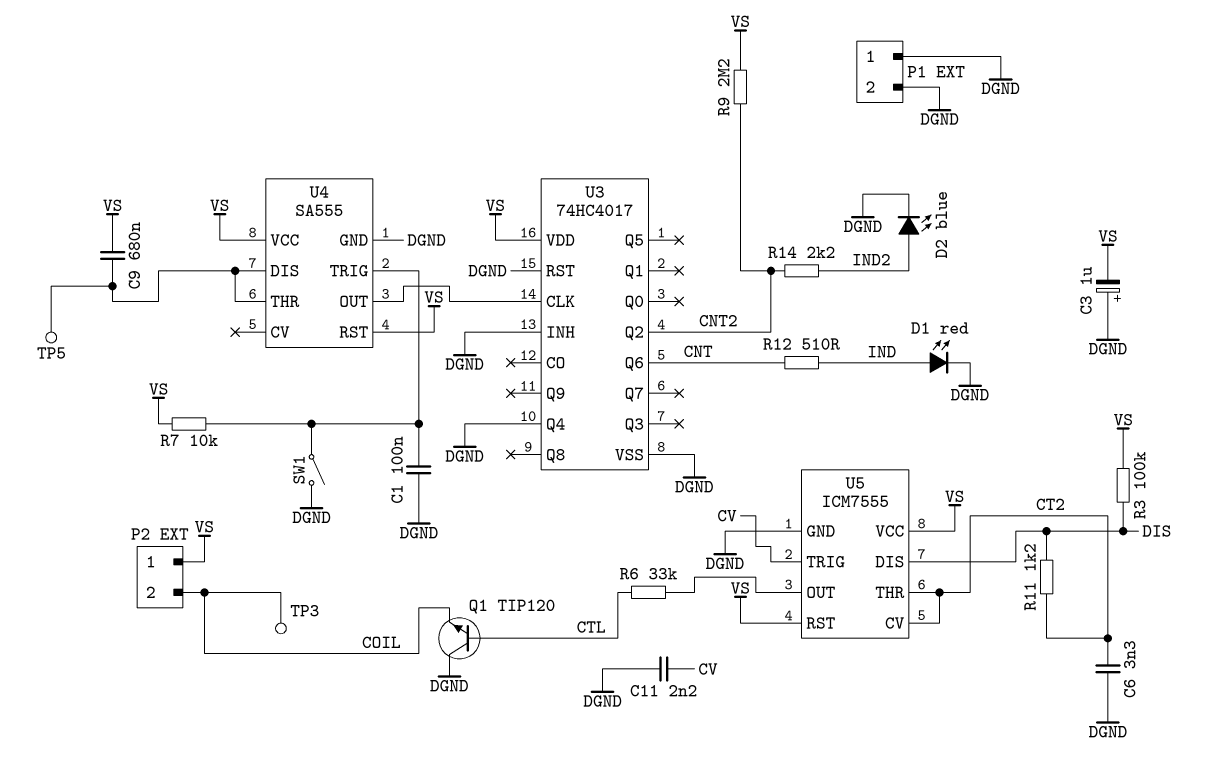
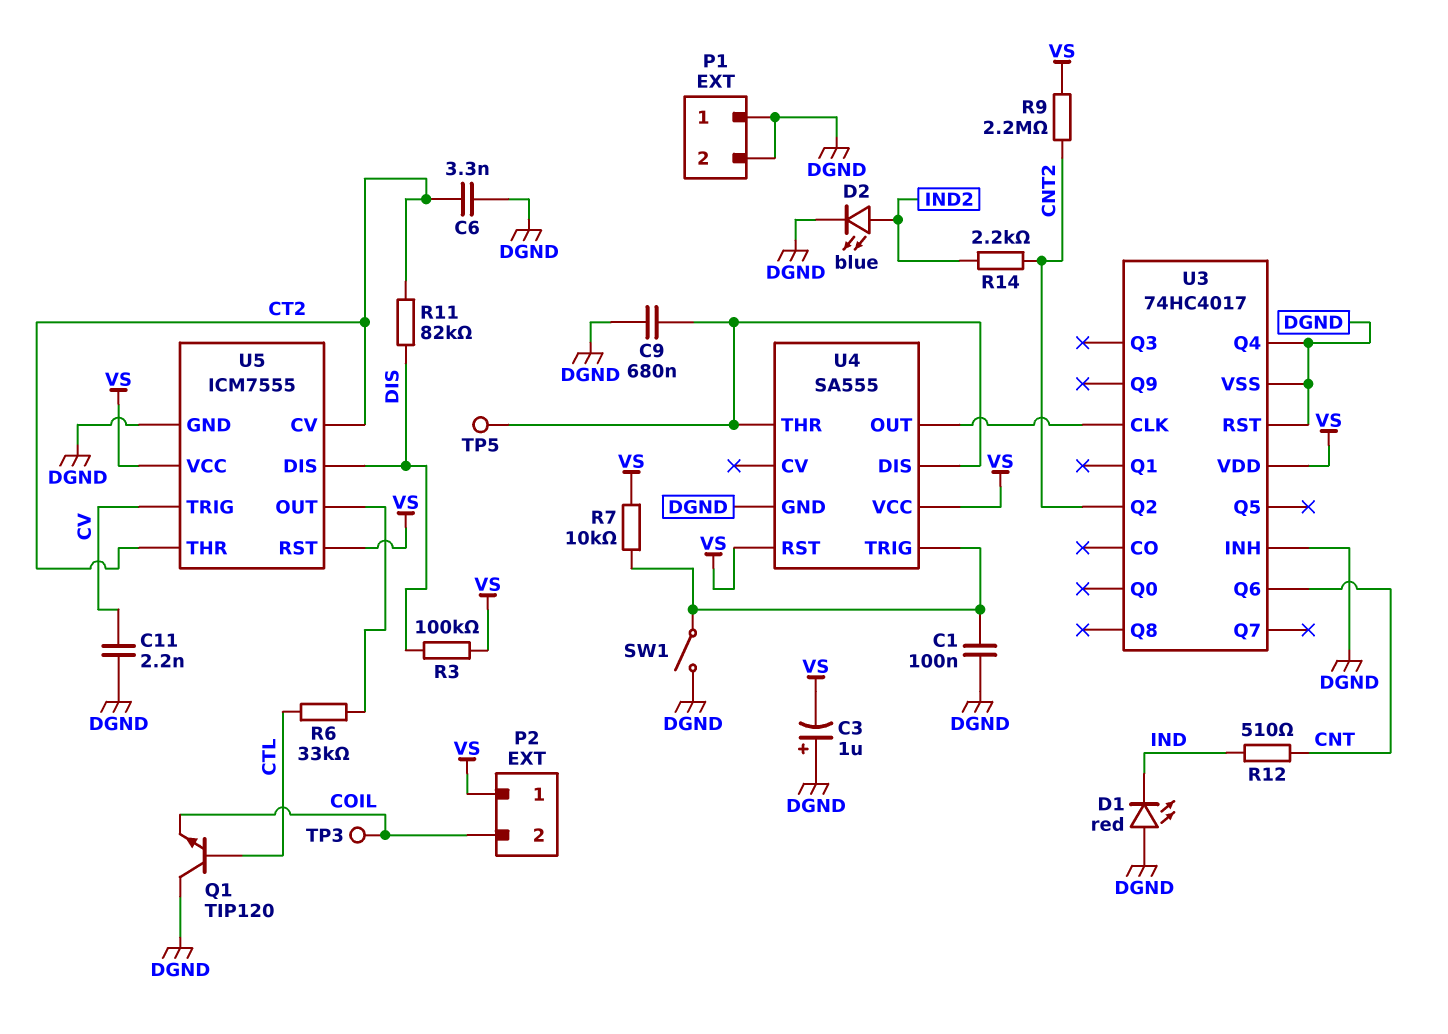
C9: 680nF (U4/DIS, VS) -> 680nF (DGND, U4/DIS)
D1: LED red (A IND, K DGND) -> LED red (A DGND, K IND)
R11: 1.2k (CT2, DIS) -> 82k (CT2, DIS)

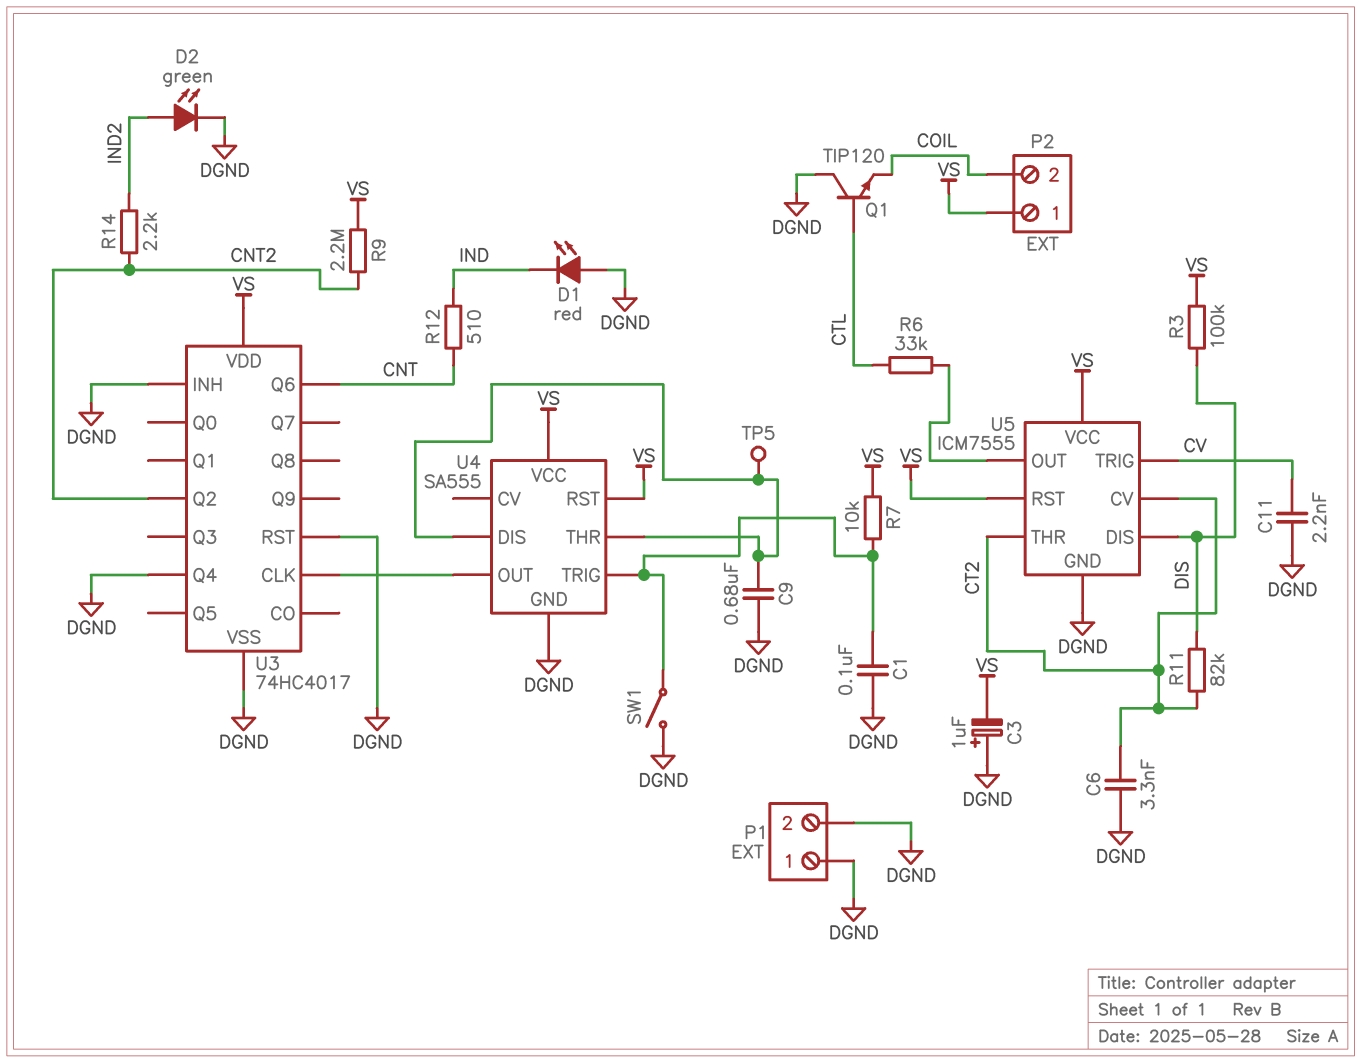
D2: LED blue (A IND2, K DGND) -> LED green (A IND2, K DGND)
TP3: test point (COIL) -> none

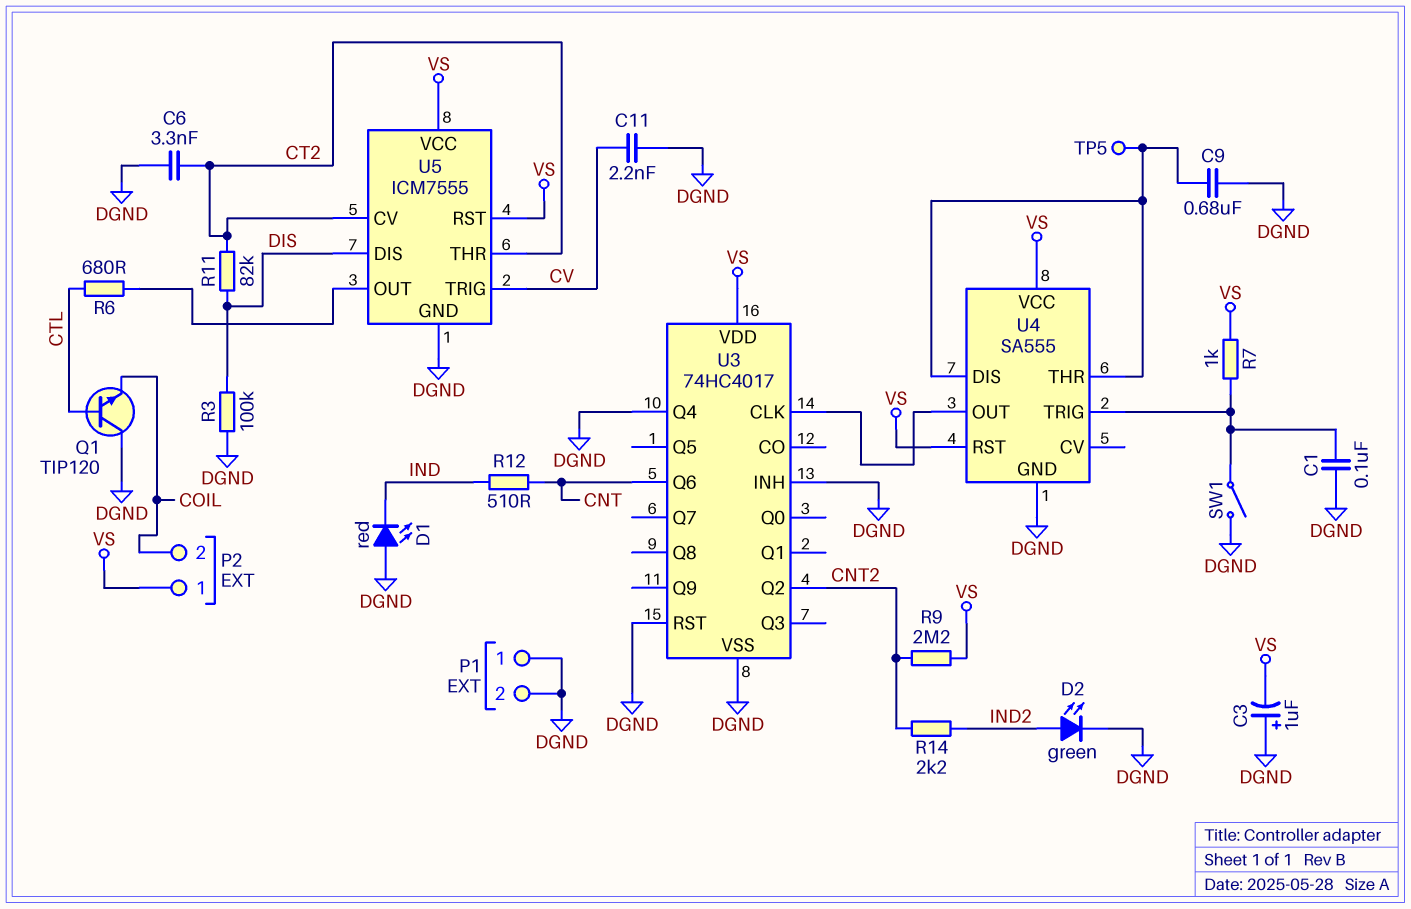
R3: 100k (DIS, VS) -> 100k (DGND, DIS)
R6: 33k (CTL, U5/OUT) -> 680 (CTL, U5/OUT)
R7: 10k (U4/TRIG, VS) -> 1k (U4/TRIG, VS)

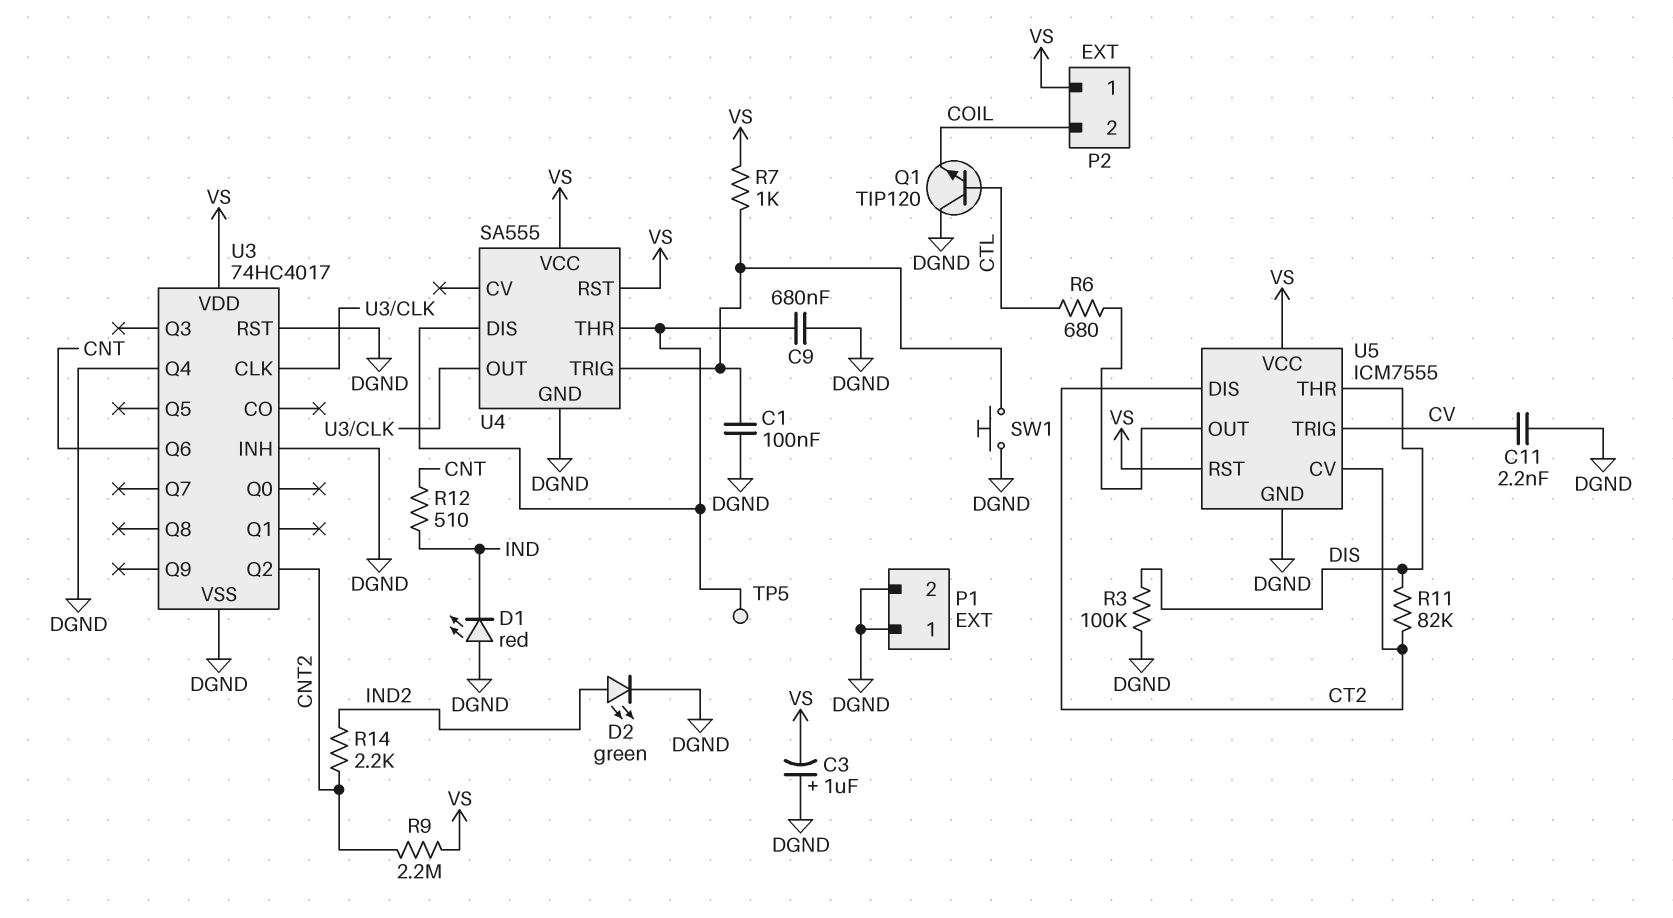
C6: 3.3nF (CT2, DGND) -> none
SW1: switch (DGND, U4/TRIG) -> button (DGND, U4/TRIG)
U5 pin DIS: DIS -> CT2
U5 pin THR: CT2 -> DIS

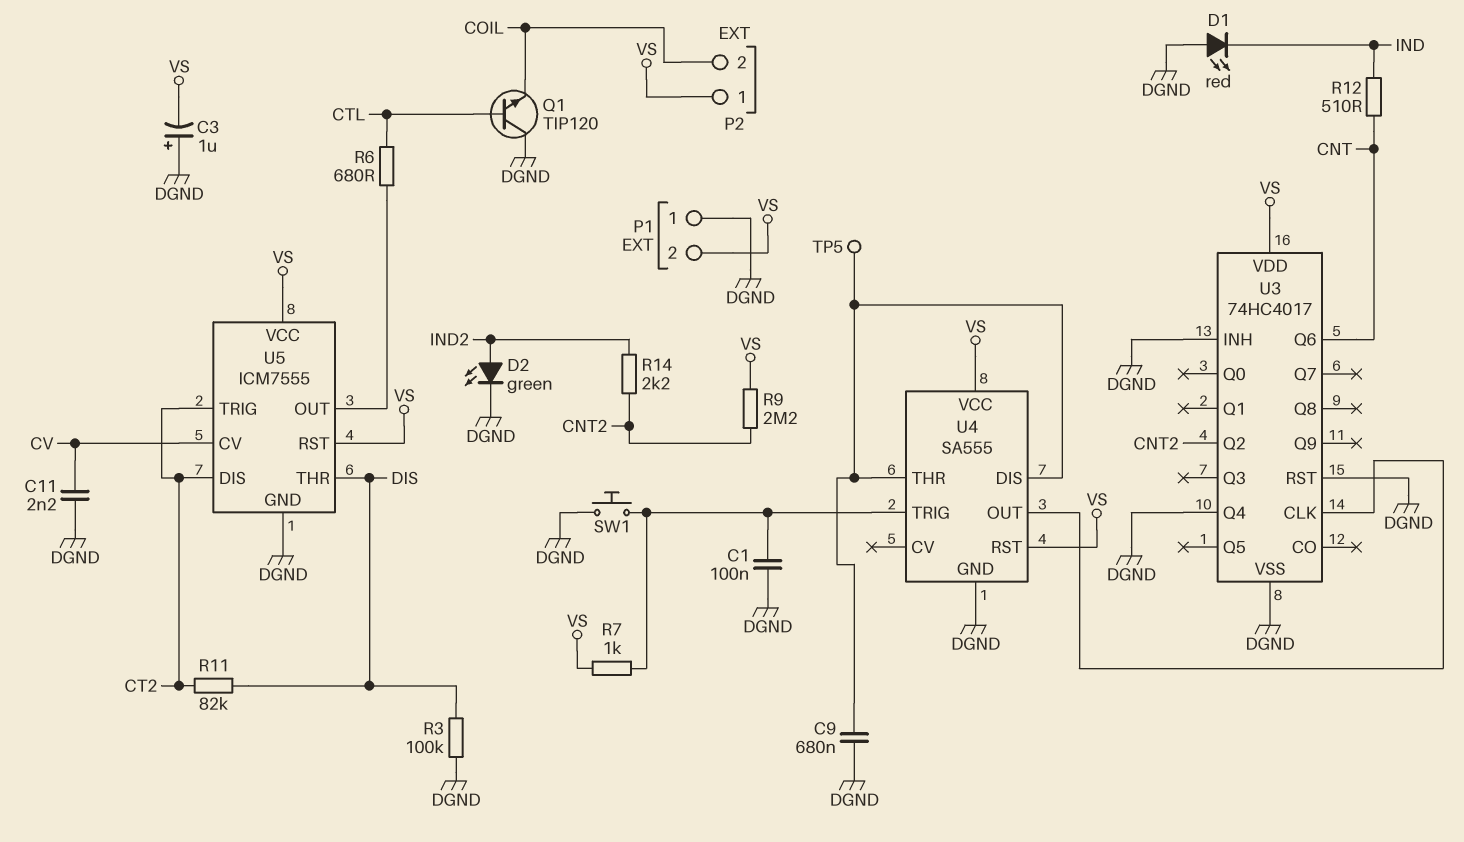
P1 pin 2: DGND -> VS
U5 pin CV: CT2 -> CV
U5 pin TRIG: CV -> CT2

